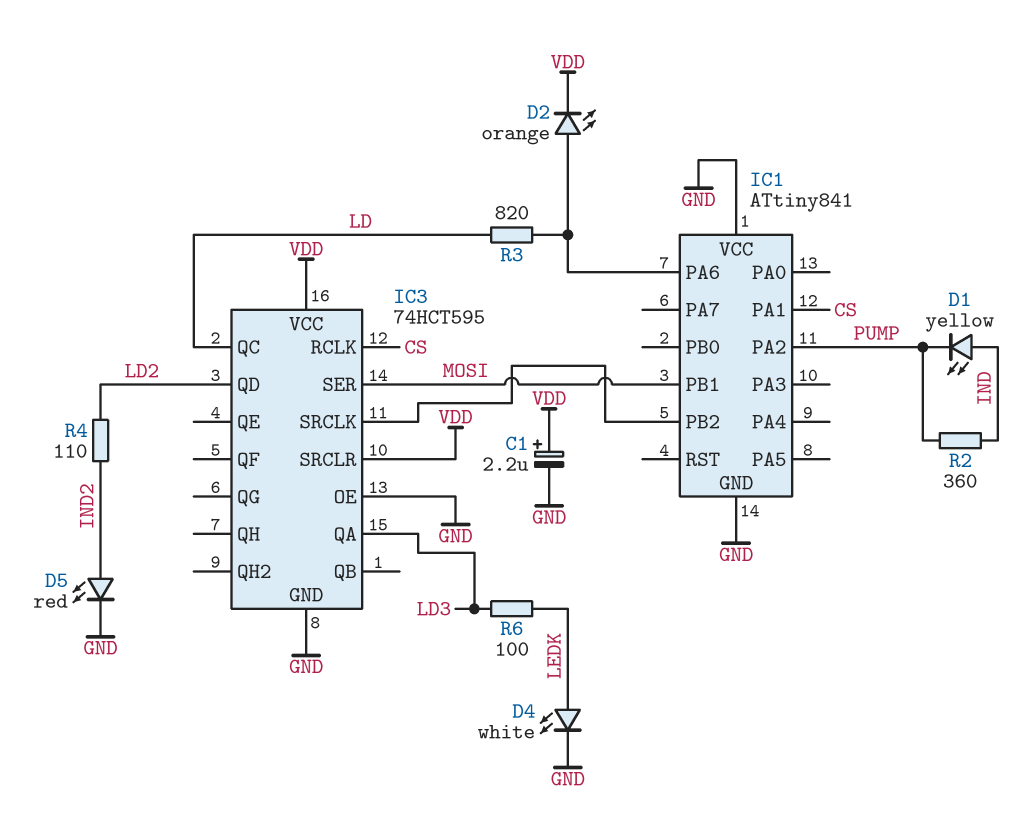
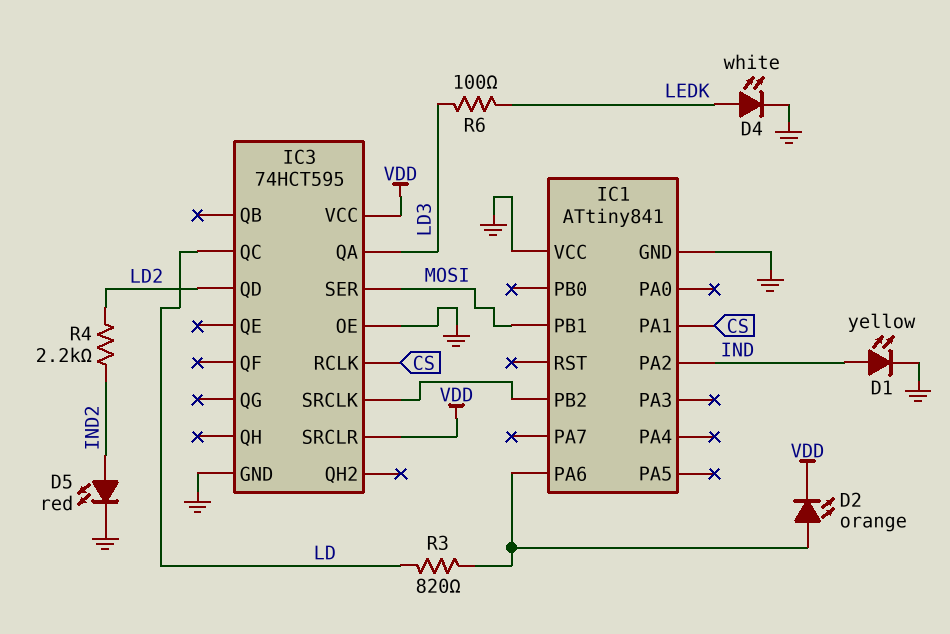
C1: 2.2uF (plus VDD, minus GND) -> none
D1: LED yellow (A IND, K PUMP) -> LED yellow (A IND, K GND)
IC1 pin PA2: PUMP -> IND
R2: 360 (IND, PUMP) -> none
R4: 110 (IND2, LD2) -> 2.2k (IND2, LD2)

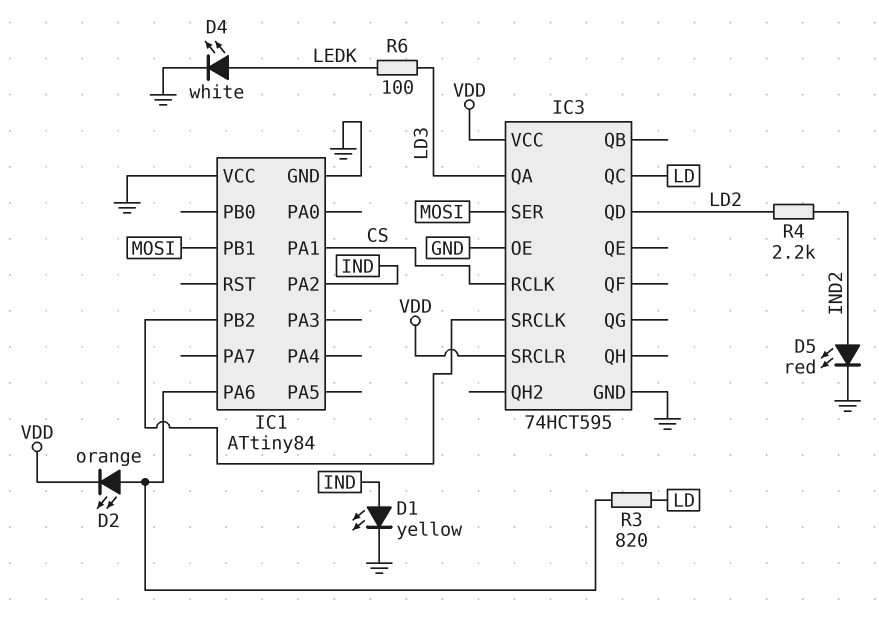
IC1: ATtiny841 -> ATtiny84

